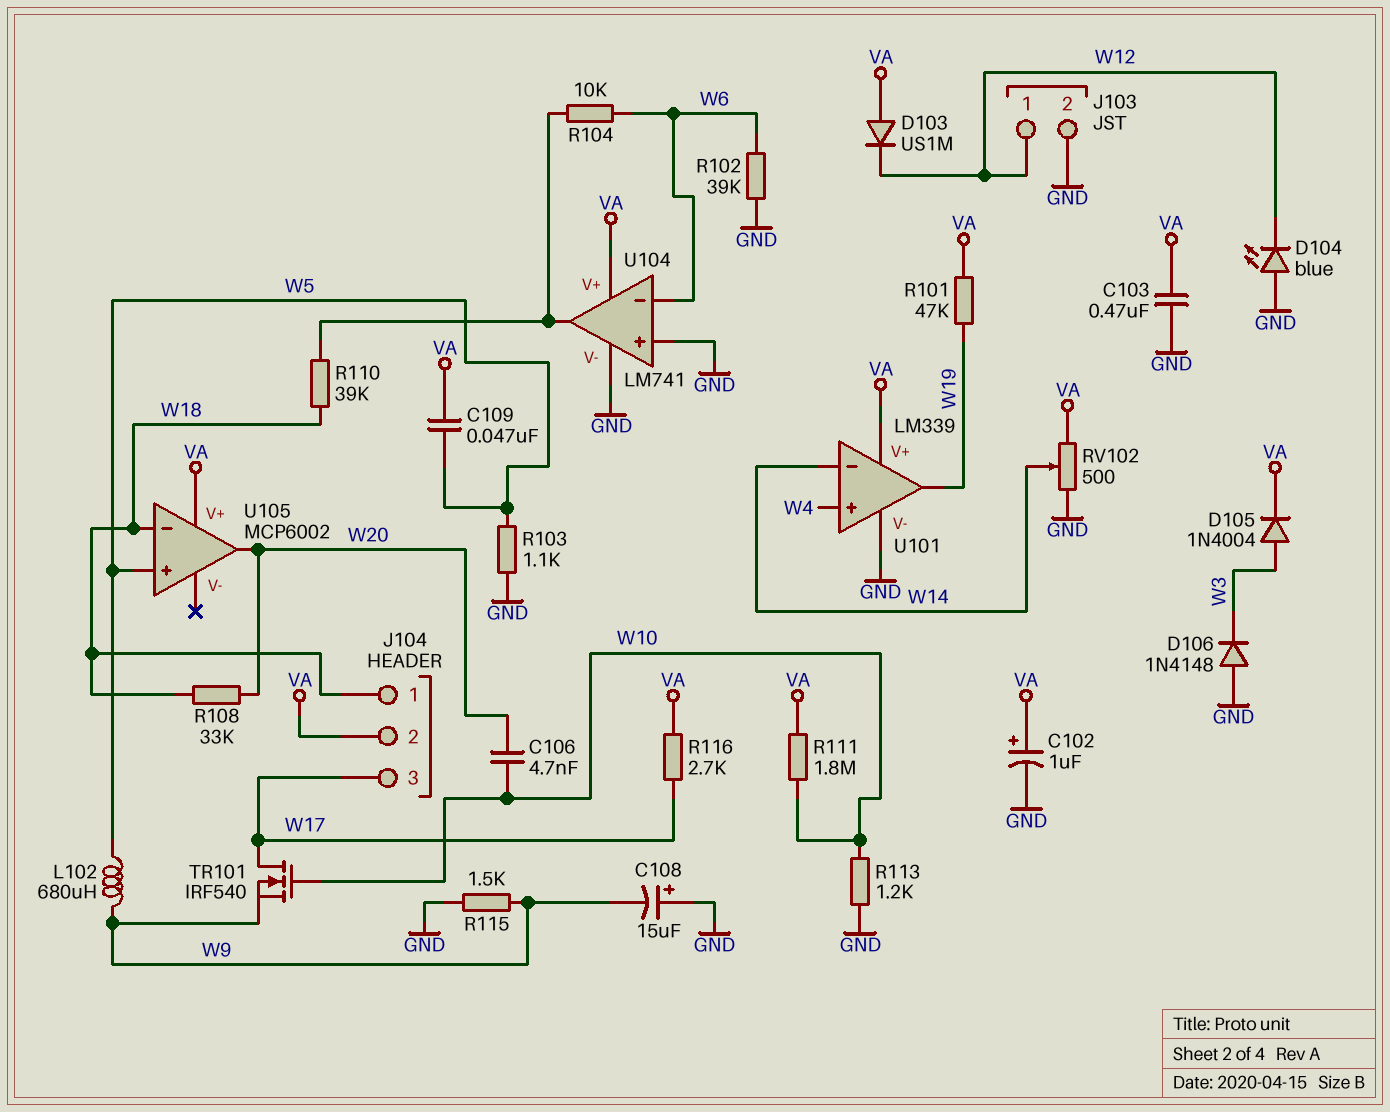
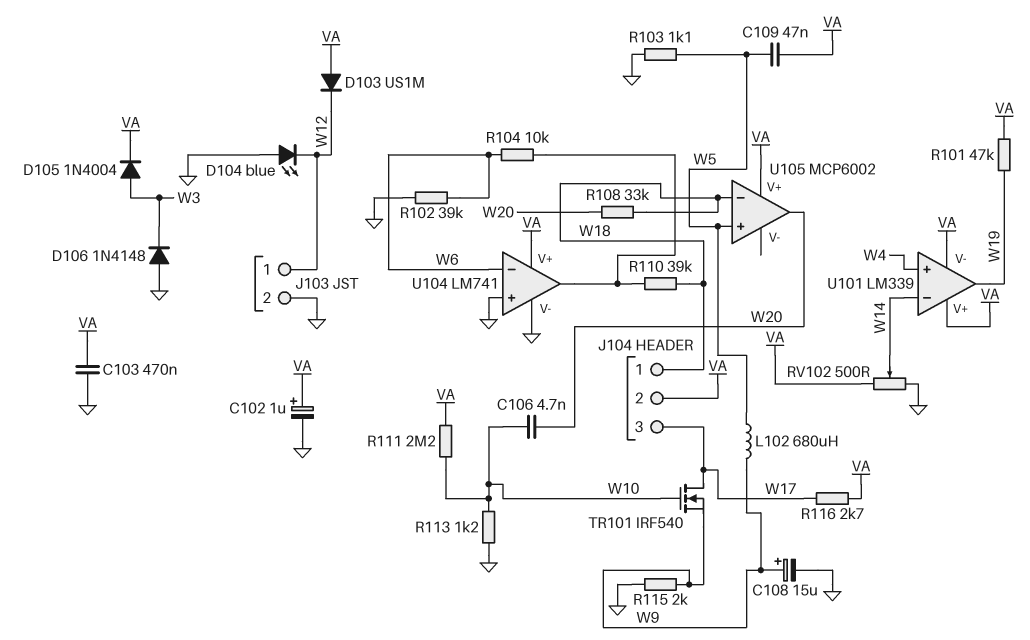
C108: 15uF (plus GND, minus W9) -> 15uF (plus W9, minus GND)
R111: 1.8M (VA, W10) -> 2.2M (VA, W10)
R115: 1.5k (GND, W9) -> 2k (GND, W9)
U101 pin V-: GND -> VA

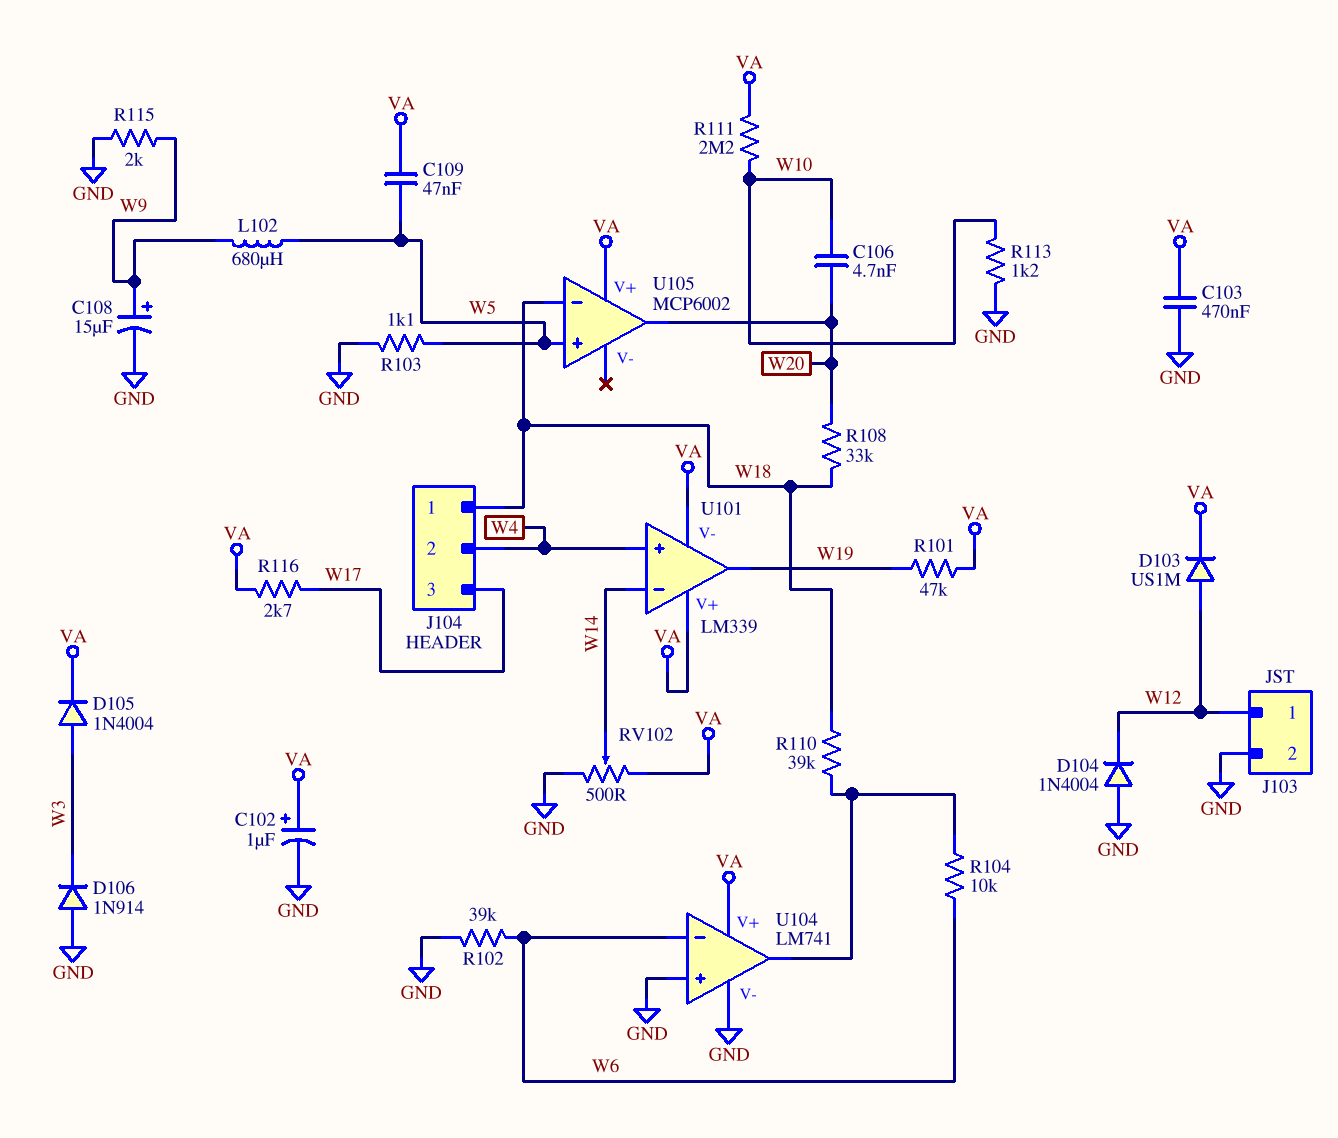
D103: diode US1M (A VA, K W12) -> diode US1M (A W12, K VA)
D104: LED blue (A GND, K W12) -> diode 1N4004 (A GND, K W12)
D106: diode 1N4148 (A GND, K W3) -> diode 1N914 (A GND, K W3)
J104 pin 2: VA -> W4
TR101: NMOS IRF540 (G W10, D W17, S W9) -> none

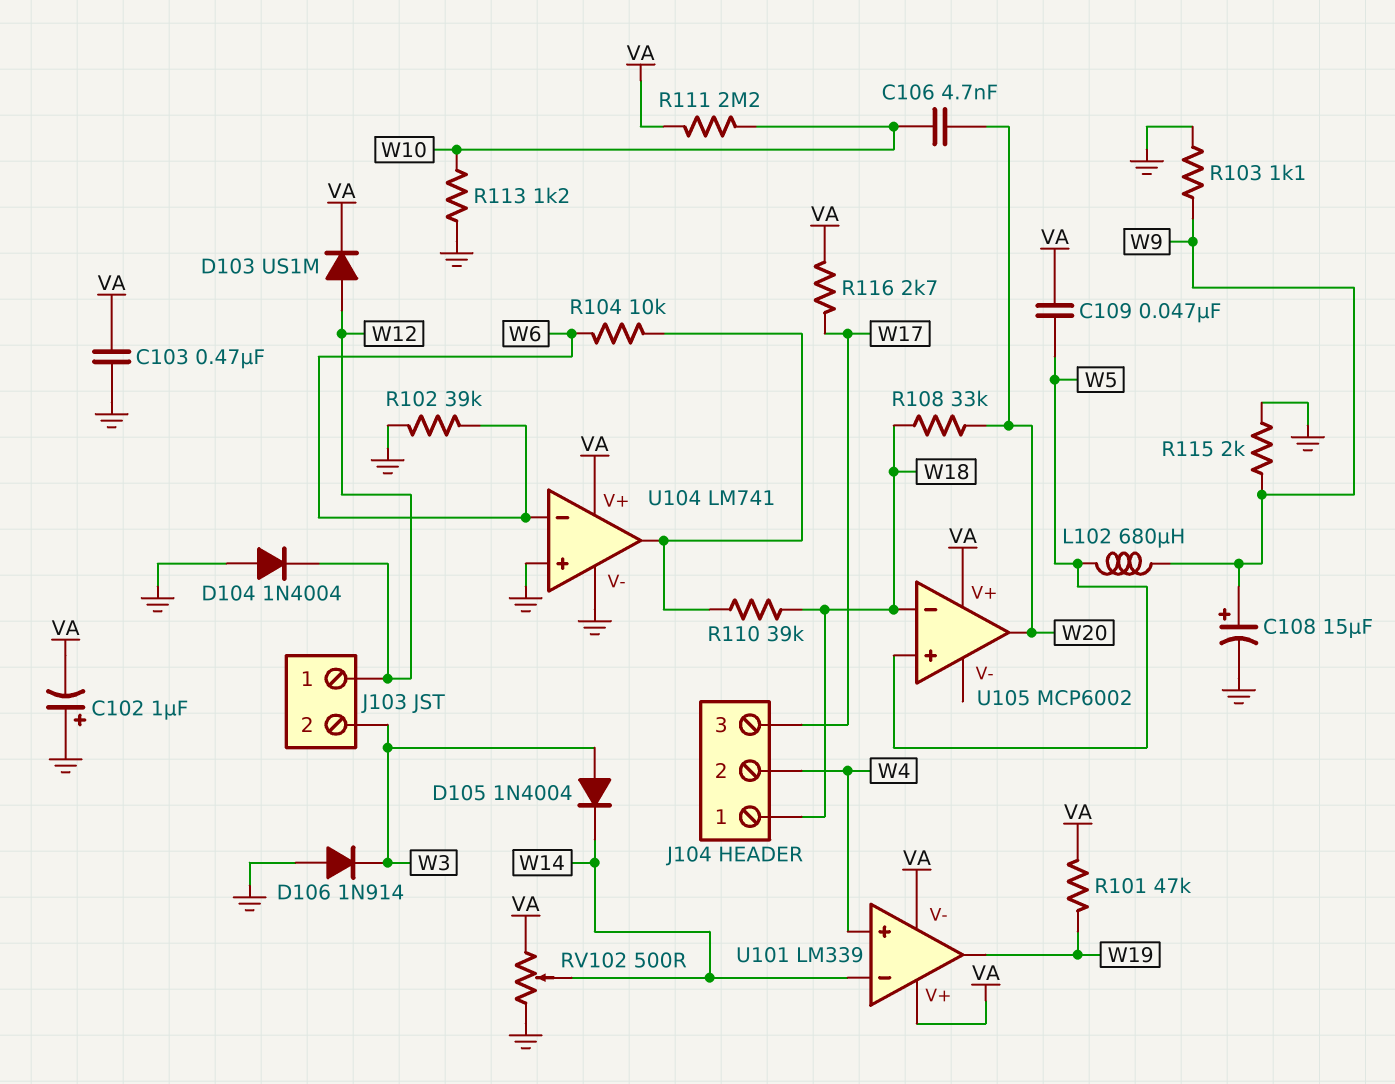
C102: 1uF (plus VA, minus GND) -> 1uF (plus GND, minus VA)
D105: diode 1N4004 (A W3, K VA) -> diode 1N4004 (A W3, K W14)
J103 pin 2: GND -> W3
R103: 1.1k (GND, W5) -> 1.1k (GND, W9)

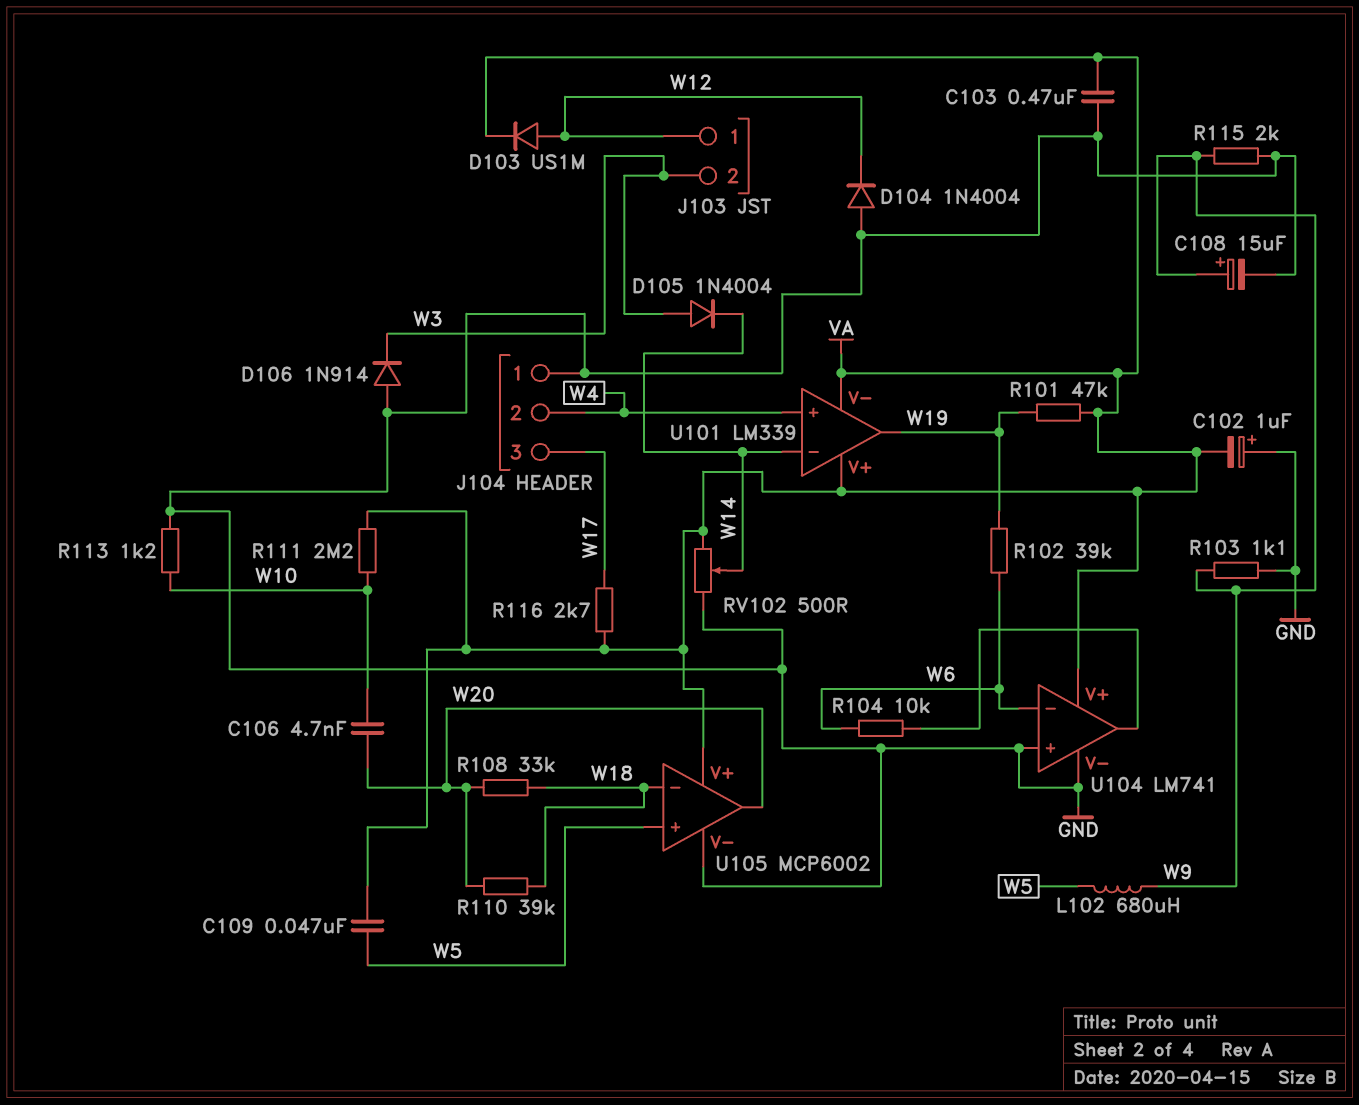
J104 pin 1: W18 -> GND
R102: 39k (GND, W6) -> 39k (W6, W19)
R110: 39k (U104/out, W18) -> 39k (W18, W20)
U105 pin V-: none -> GND

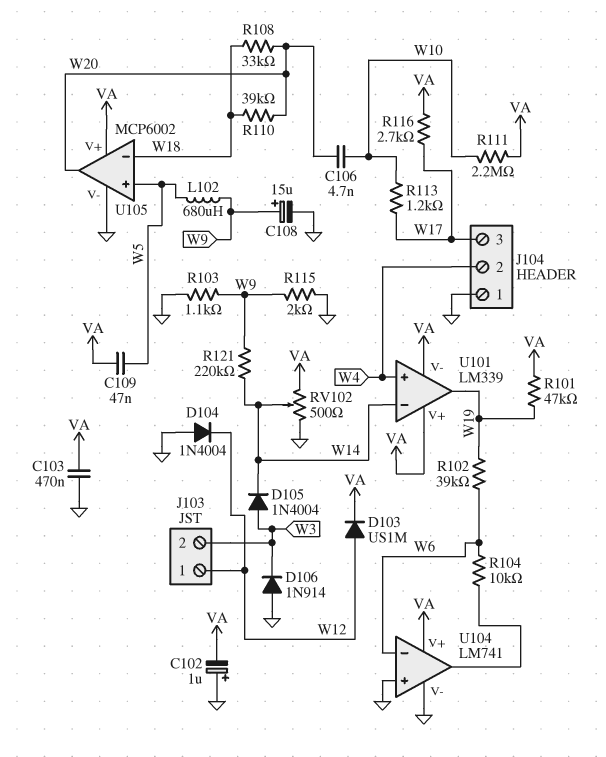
R113: 1.2k (GND, W10) -> 1.2k (W10, W17)
R121: none -> 220k (W9, W14)

